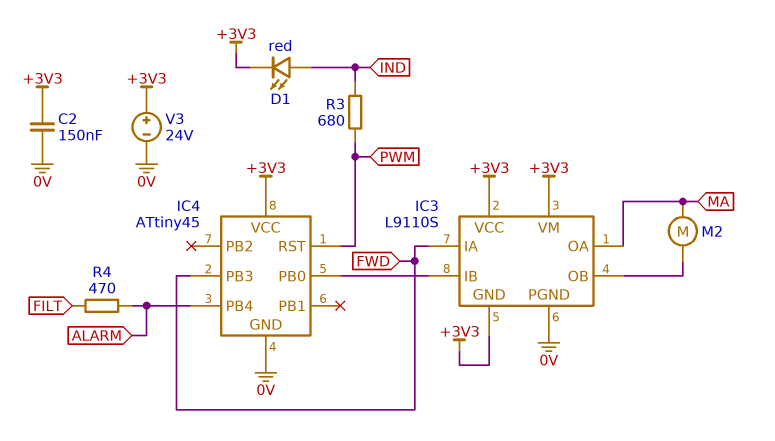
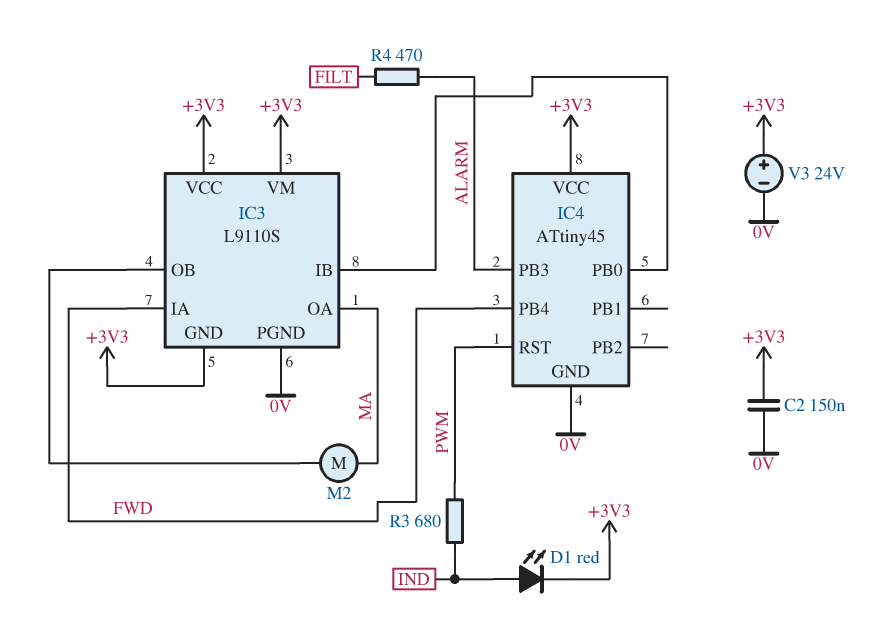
IC4 pin PB3: FWD -> ALARM
IC4 pin PB4: ALARM -> FWD

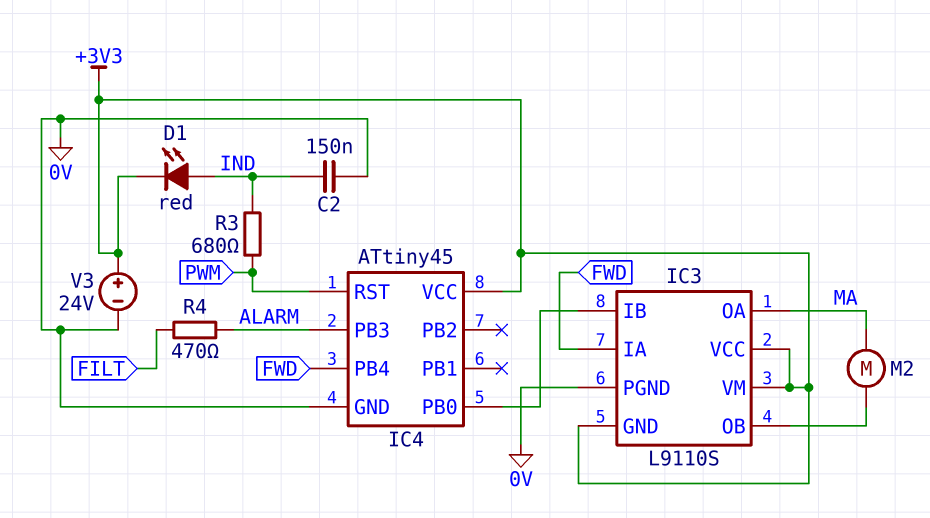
C2: 150nF (+3V3, 0V) -> 150nF (0V, IND)

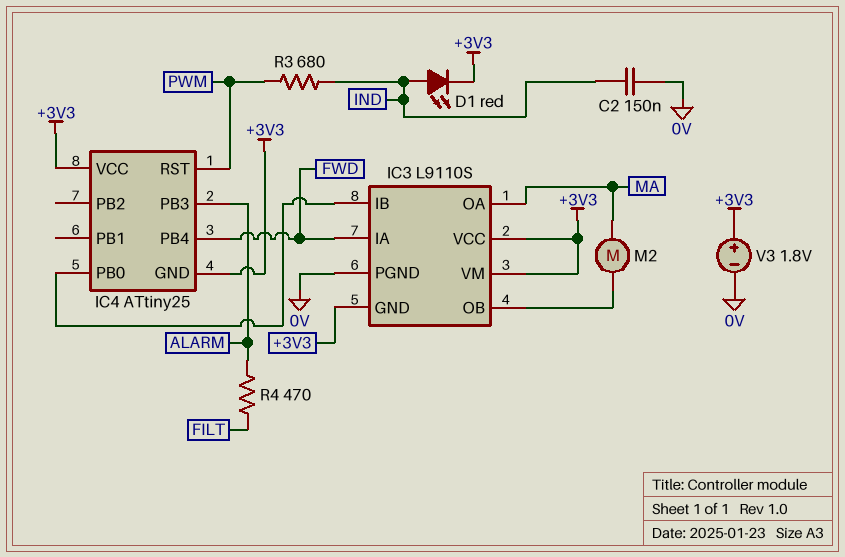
IC4: ATtiny45 -> ATtiny25
IC4 pin GND: 0V -> +3V3
V3: 24V (plus +3V3, minus 0V) -> 1.8V (plus +3V3, minus 0V)

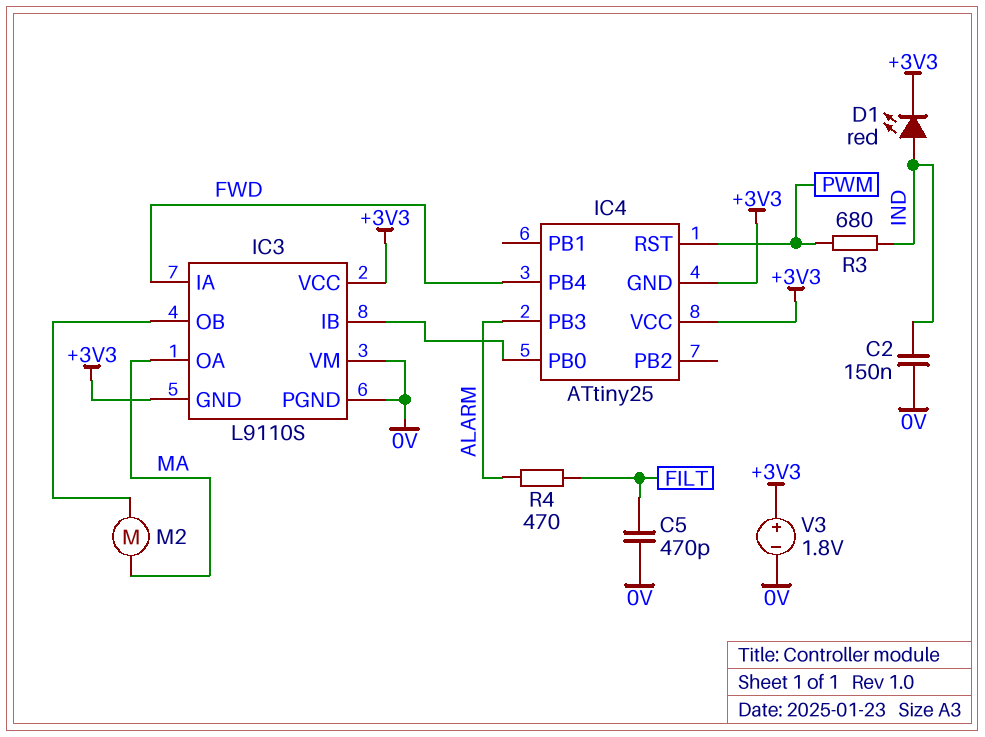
C5: none -> 470pF (0V, FILT)
IC3 pin VM: +3V3 -> 0V

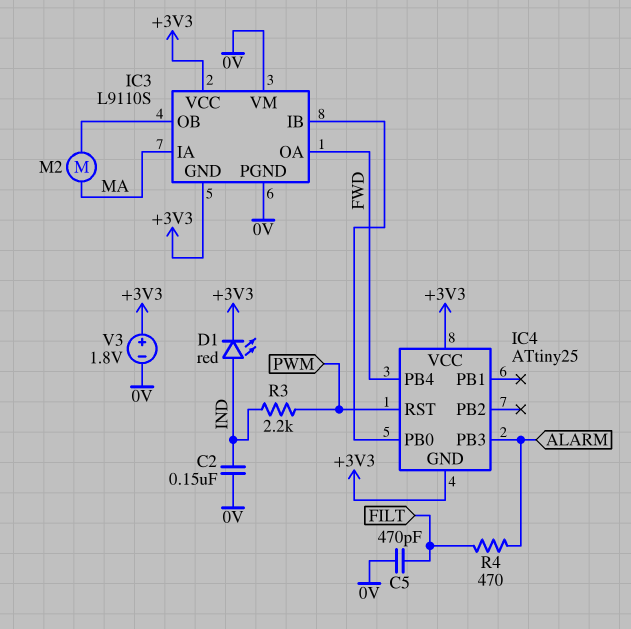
IC3 pin IA: FWD -> MA
IC3 pin OA: MA -> FWD
R3: 680 (IND, PWM) -> 2.2k (IND, PWM)

